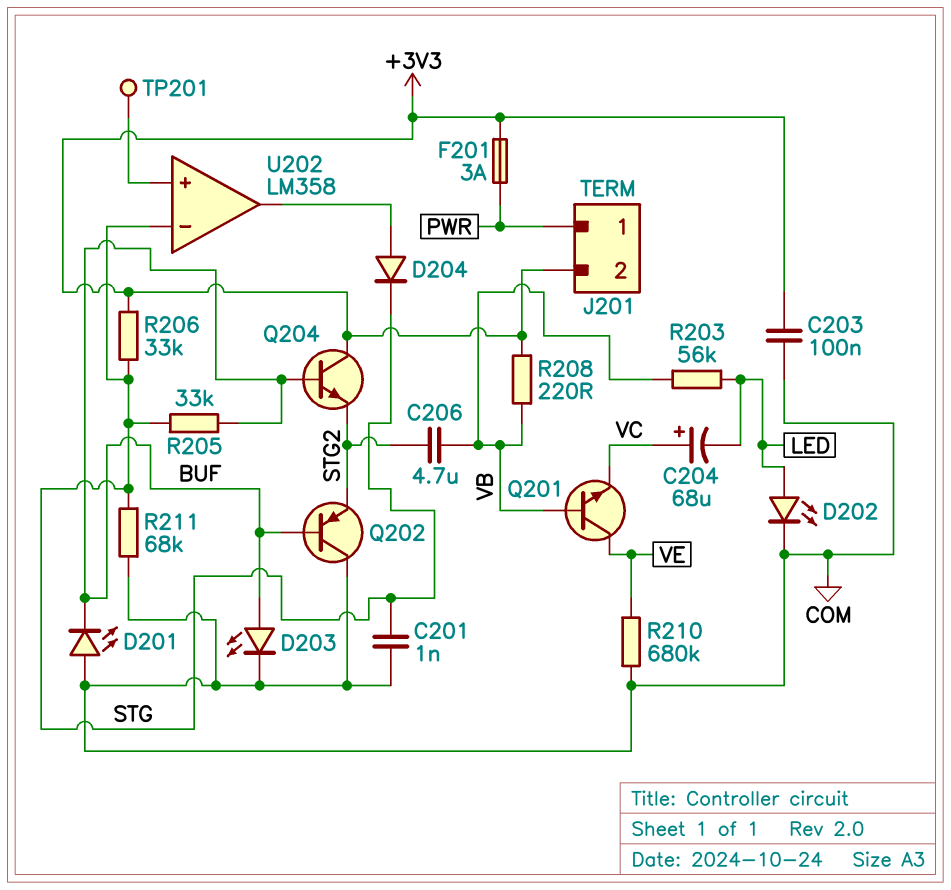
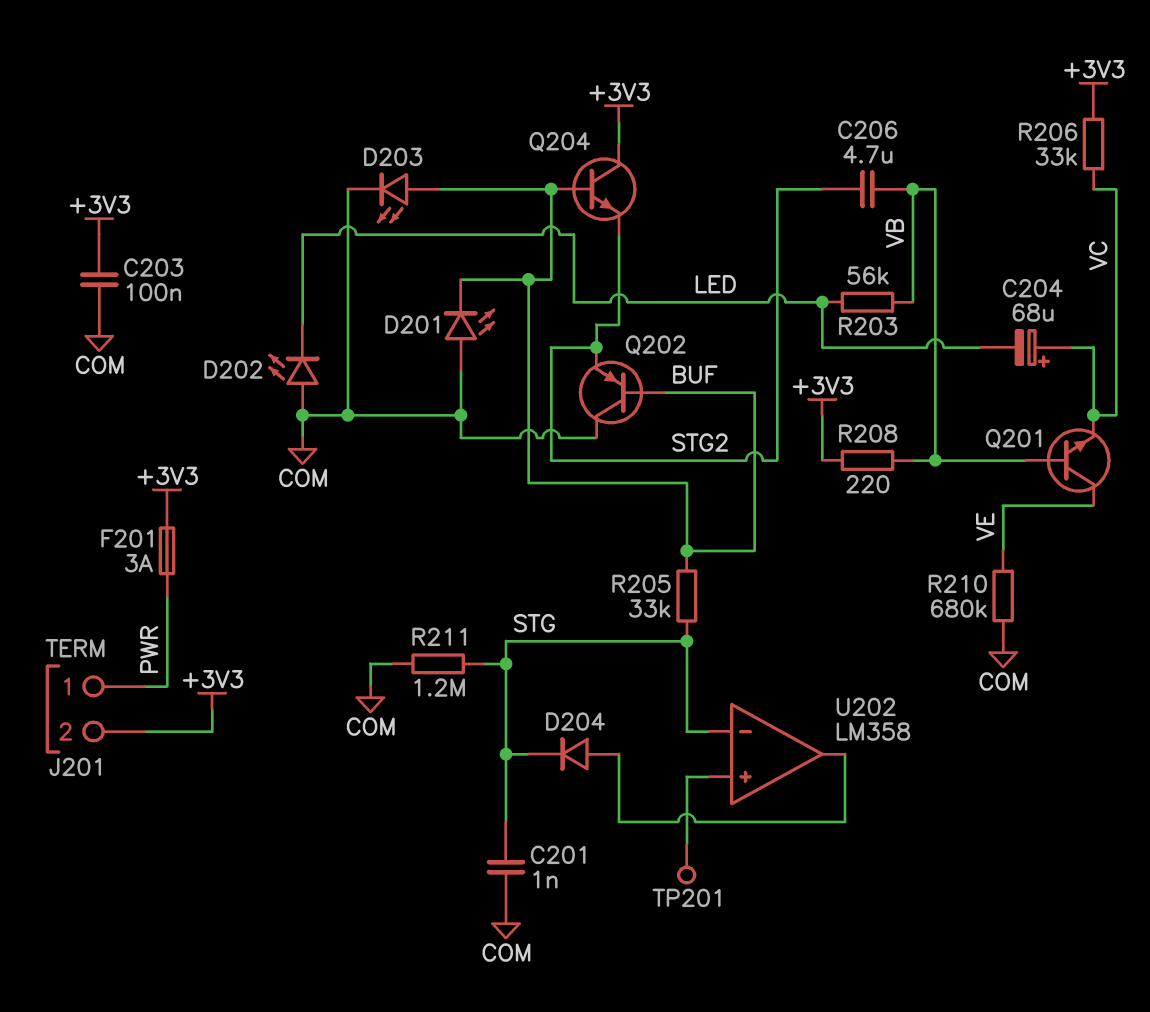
D202: LED (A LED, K COM) -> LED (A COM, K LED)
R206: 33k (+3V3, STG) -> 33k (+3V3, VC)
R211: 68k (COM, STG) -> 1.2M (COM, STG)

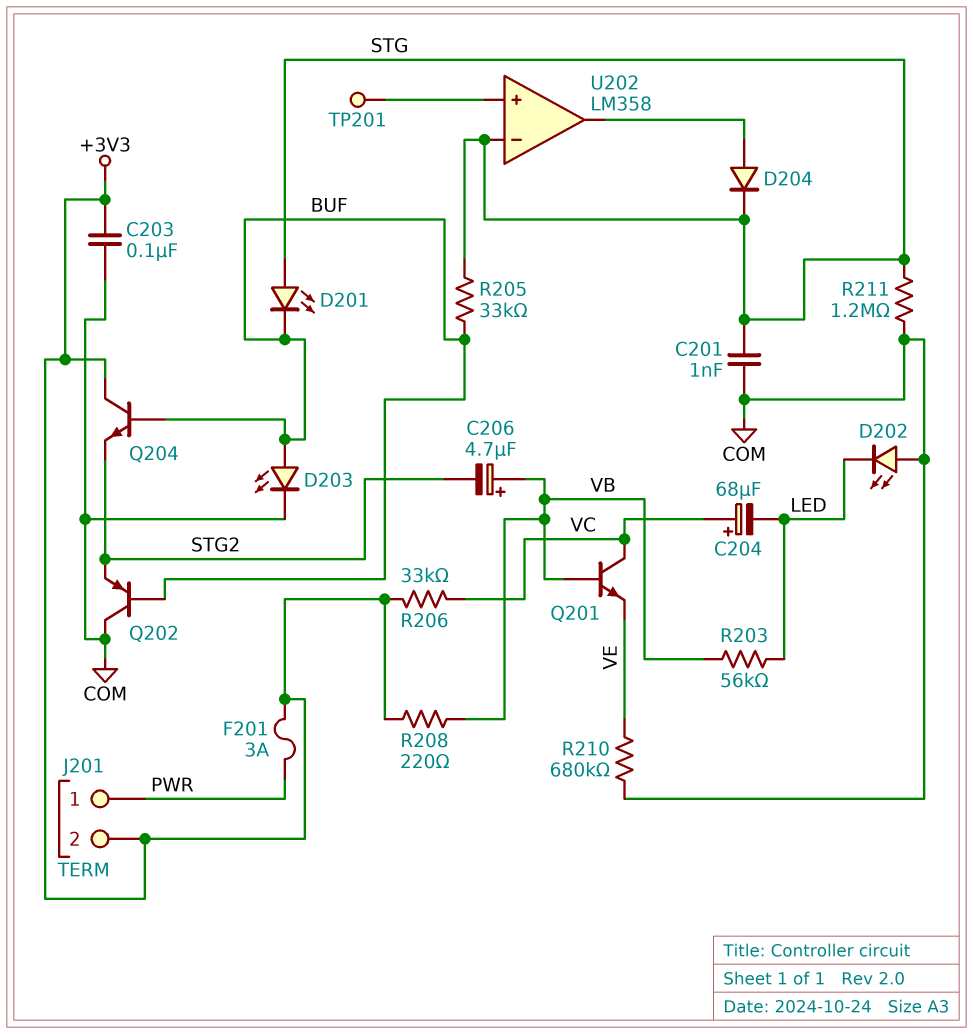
C206: 4.7uF (STG2, VB) -> 4.7uF (plus VB, minus STG2)
D201: LED (A COM, K BUF) -> LED (A STG, K BUF)
Q201: NPN (B VB, C VE, E VC) -> NPN (B VB, C VC, E VE)

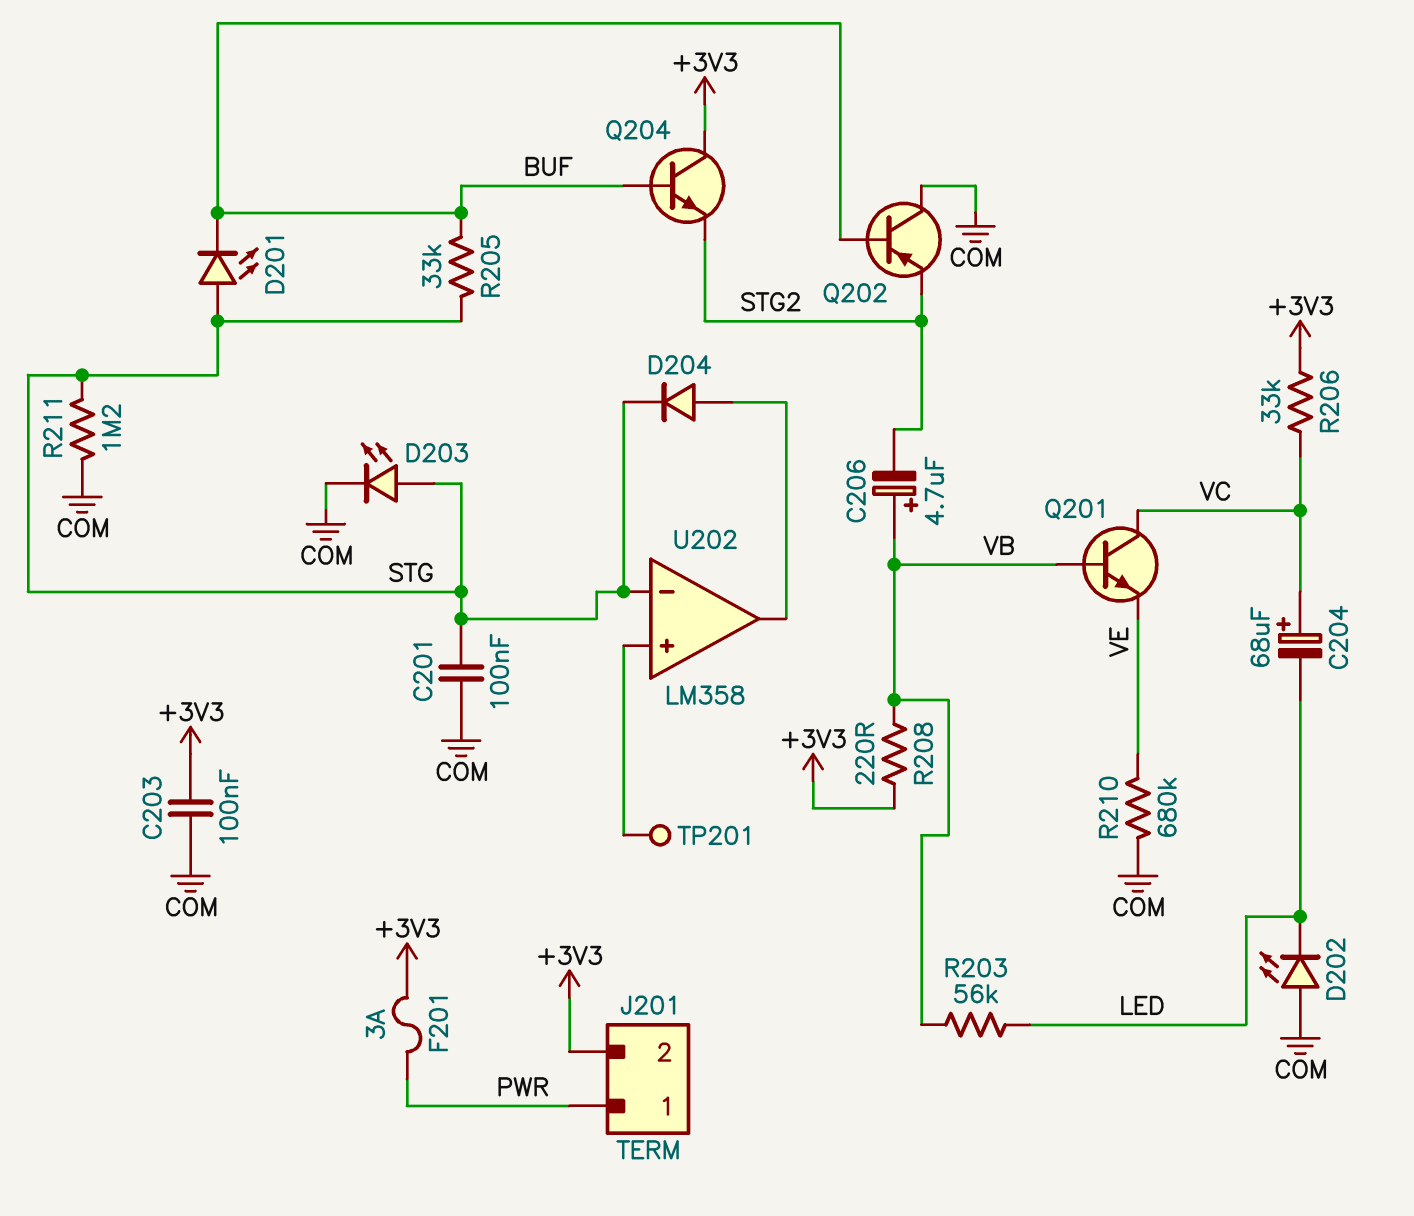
C201: 1nF (COM, STG) -> 100nF (COM, STG)
D203: LED (A BUF, K COM) -> LED (A STG, K COM)

